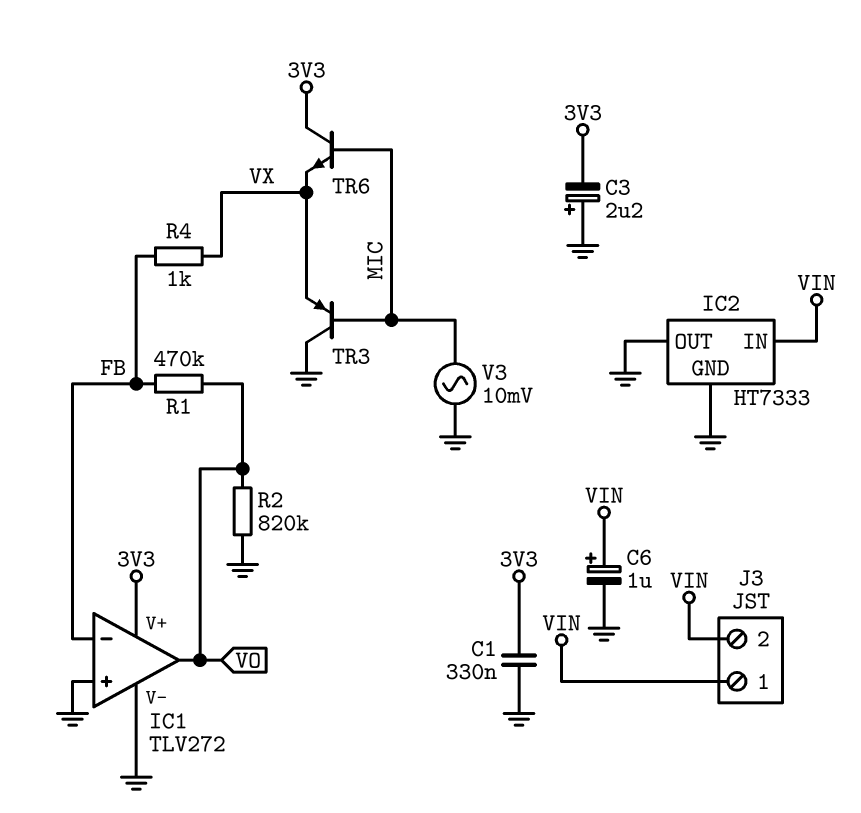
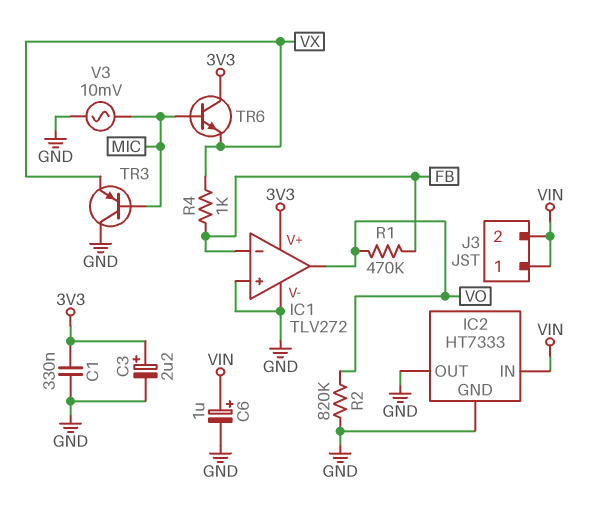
C3: 2.2uF (plus GND, minus 3V3) -> 2.2uF (plus 3V3, minus GND)

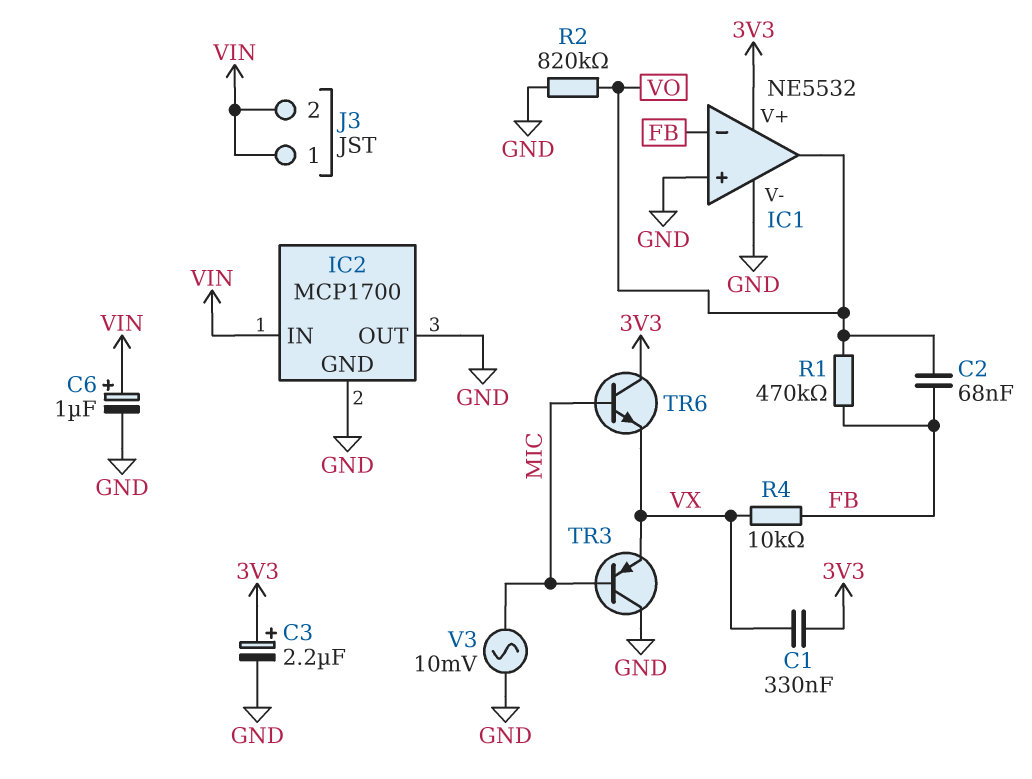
C1: 330nF (3V3, GND) -> 330nF (3V3, VX)
C2: none -> 68nF (FB, VO)
IC1: TLV272 -> NE5532
IC2: HT7333 -> MCP1700
R4: 1k (FB, VX) -> 10k (FB, VX)

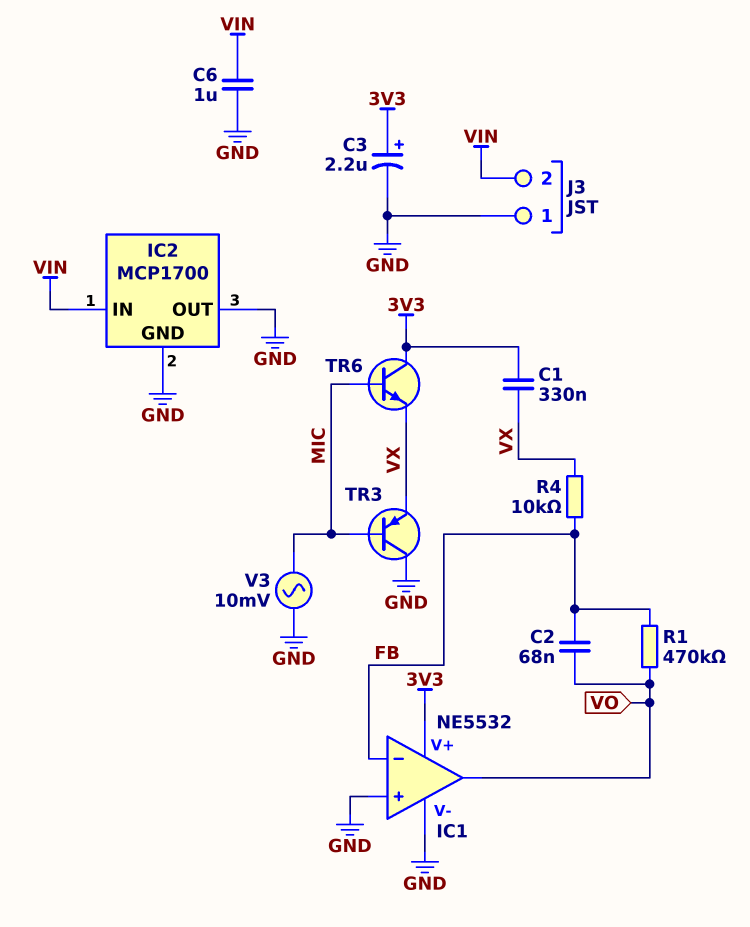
C6: 1uF (plus VIN, minus GND) -> 1uF (GND, VIN)
J3 pin 1: VIN -> GND
R2: 820k (GND, VO) -> none

